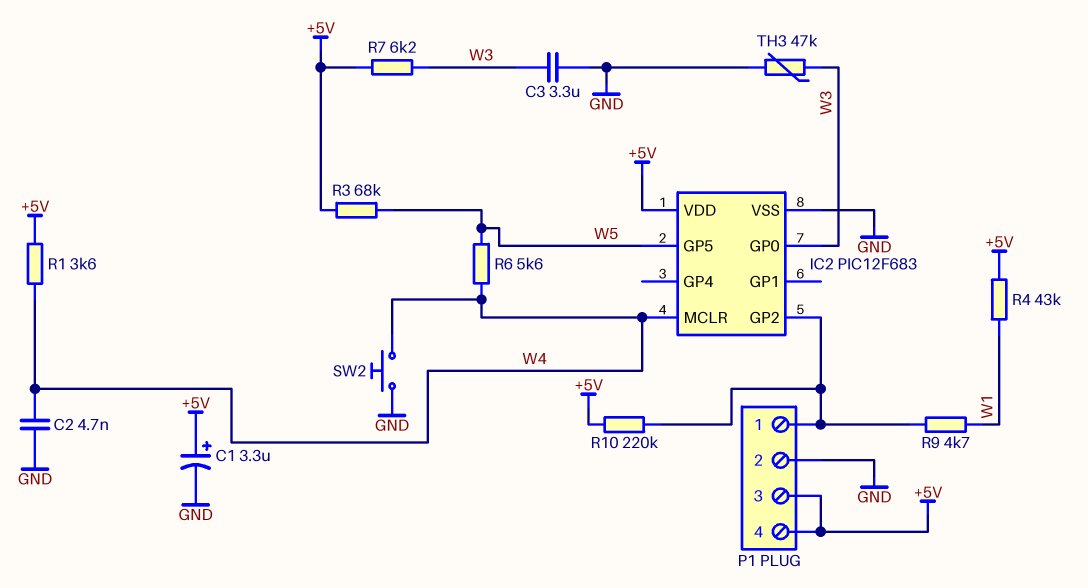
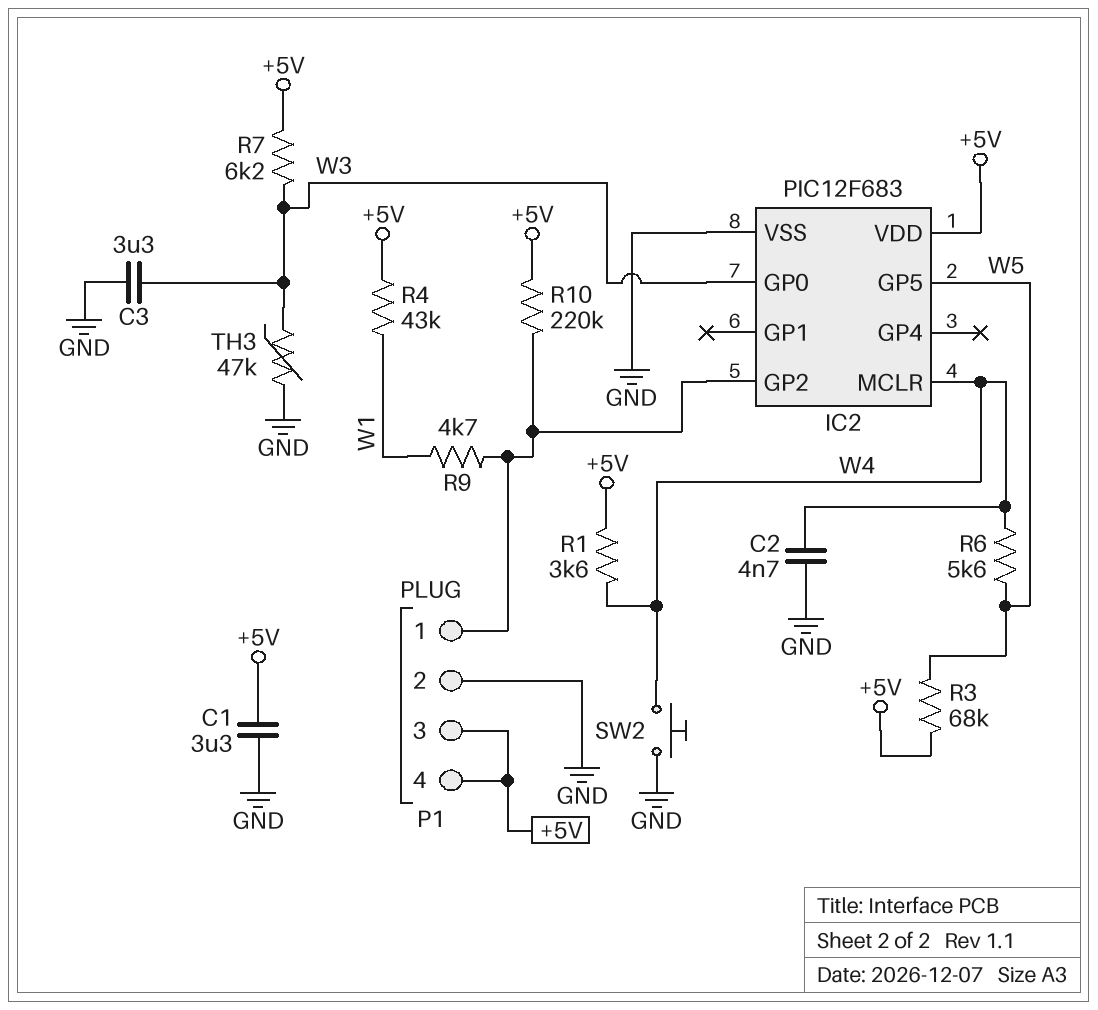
C1: 3.3uF (plus +5V, minus GND) -> 3.3uF (+5V, GND)

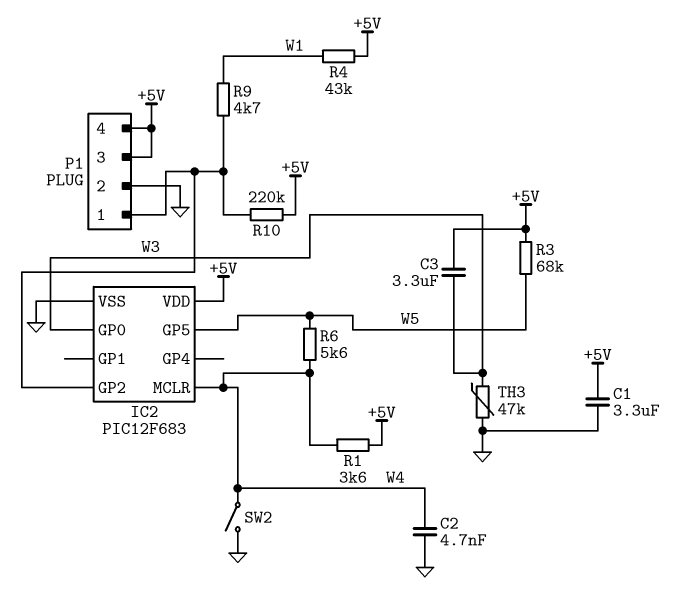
C3: 3.3uF (GND, W3) -> 3.3uF (+5V, W3)
R7: 6.2k (+5V, W3) -> none
SW2: button (GND, W4) -> switch (GND, W4)

